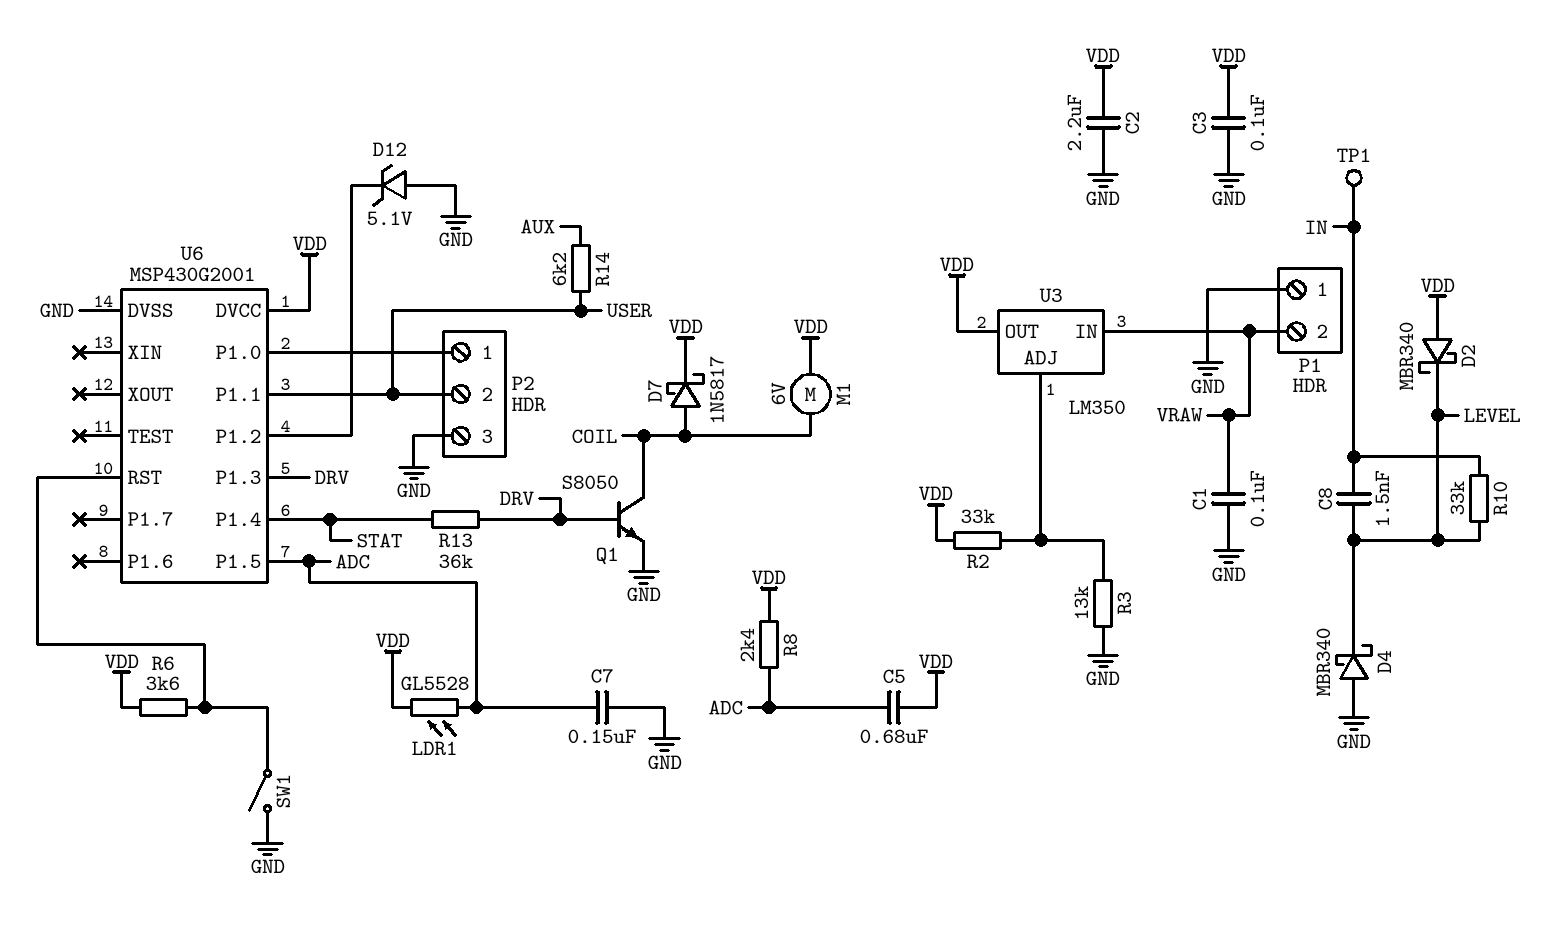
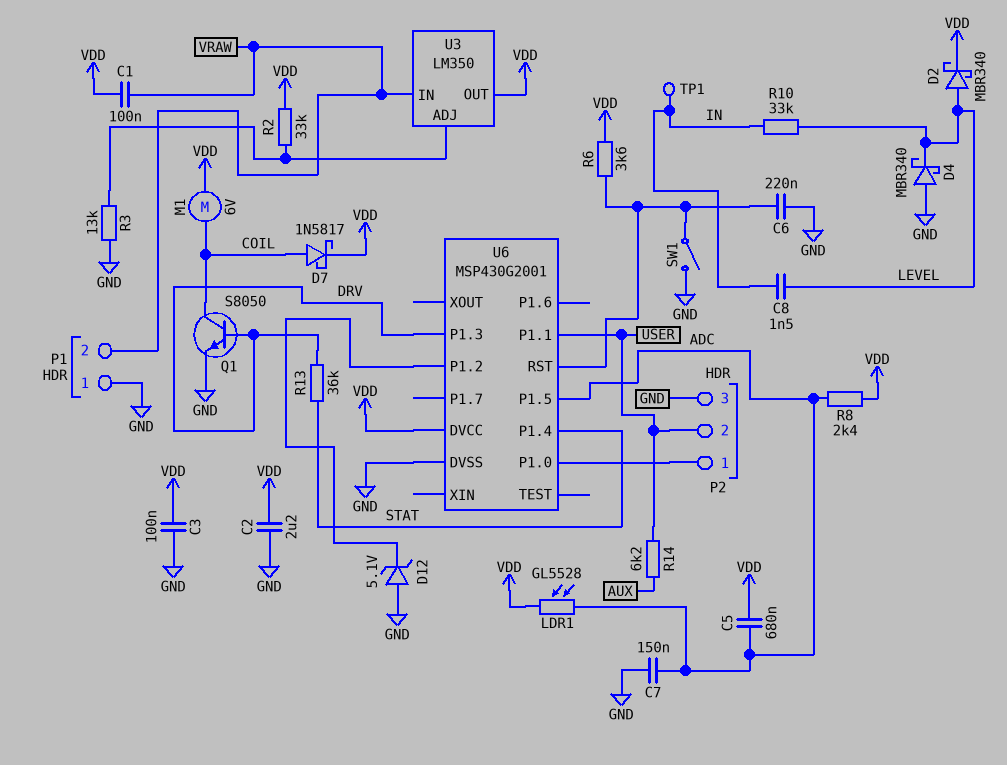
C1: 100nF (GND, VRAW) -> 100nF (VDD, VRAW)
C6: none -> 220nF (GND, U6/RST)
D2: schottky MBR340 (A VDD, K LEVEL) -> schottky MBR340 (A LEVEL, K VDD)

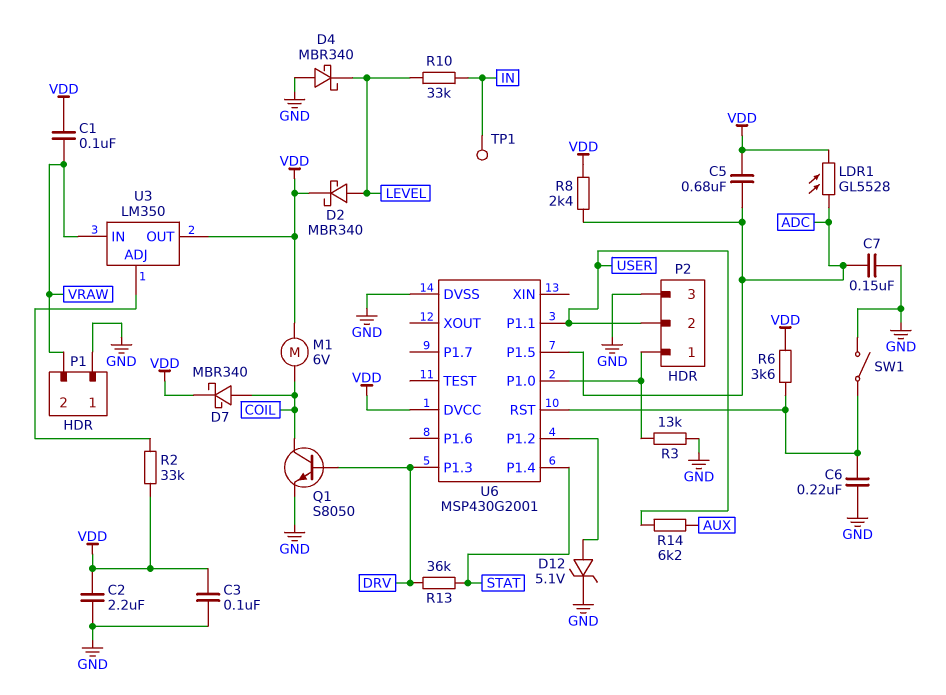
C8: 1.5nF (IN, LEVEL) -> none
D7: schottky 1N5817 (A COIL, K VDD) -> schottky MBR340 (A COIL, K VDD)
D12: zener 5.1V (A GND, K U6/P1.2) -> zener 5.1V (A U6/P1.2, K GND)
R3: 13k (GND, U3/ADJ) -> 13k (GND, P2/1)

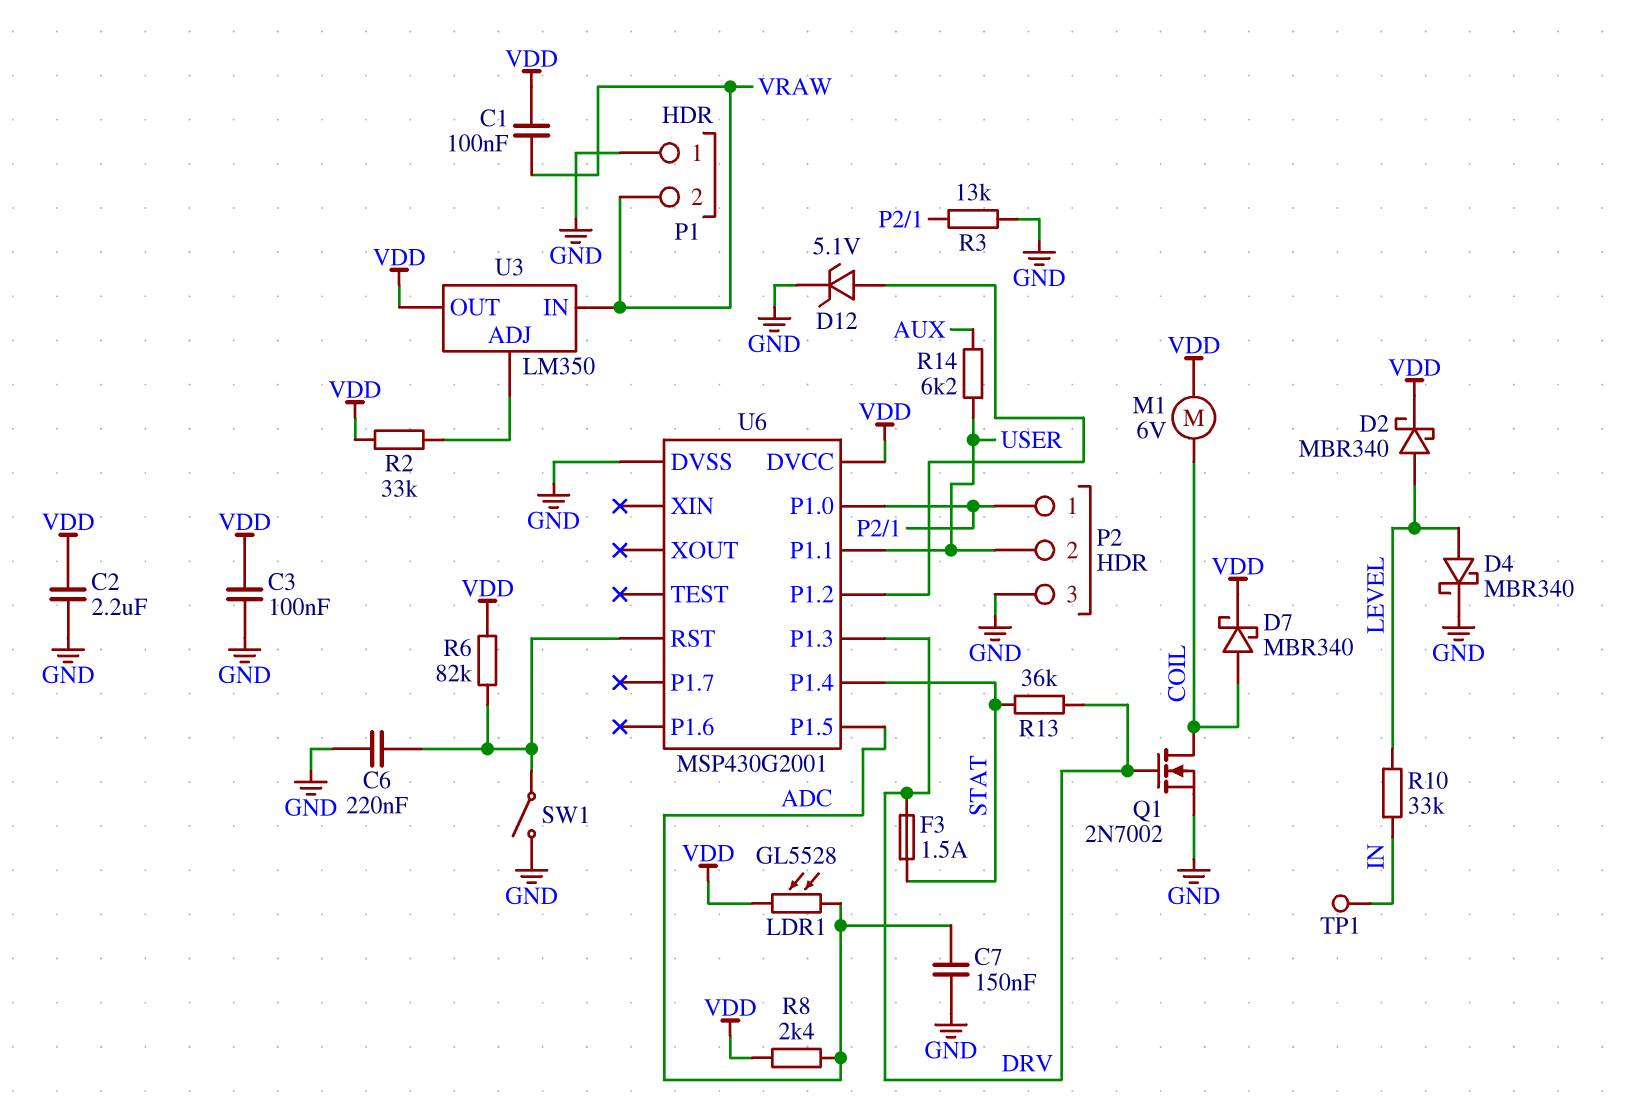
C5: 680nF (ADC, VDD) -> none
D4: schottky MBR340 (A GND, K LEVEL) -> schottky MBR340 (A LEVEL, K GND)
F3: none -> 1.5A (DRV, STAT)
Q1: NPN S8050 (B DRV, C COIL, E GND) -> NMOS 2N7002 (G DRV, D COIL, S GND)
R6: 3.6k (U6/RST, VDD) -> 82k (U6/RST, VDD)

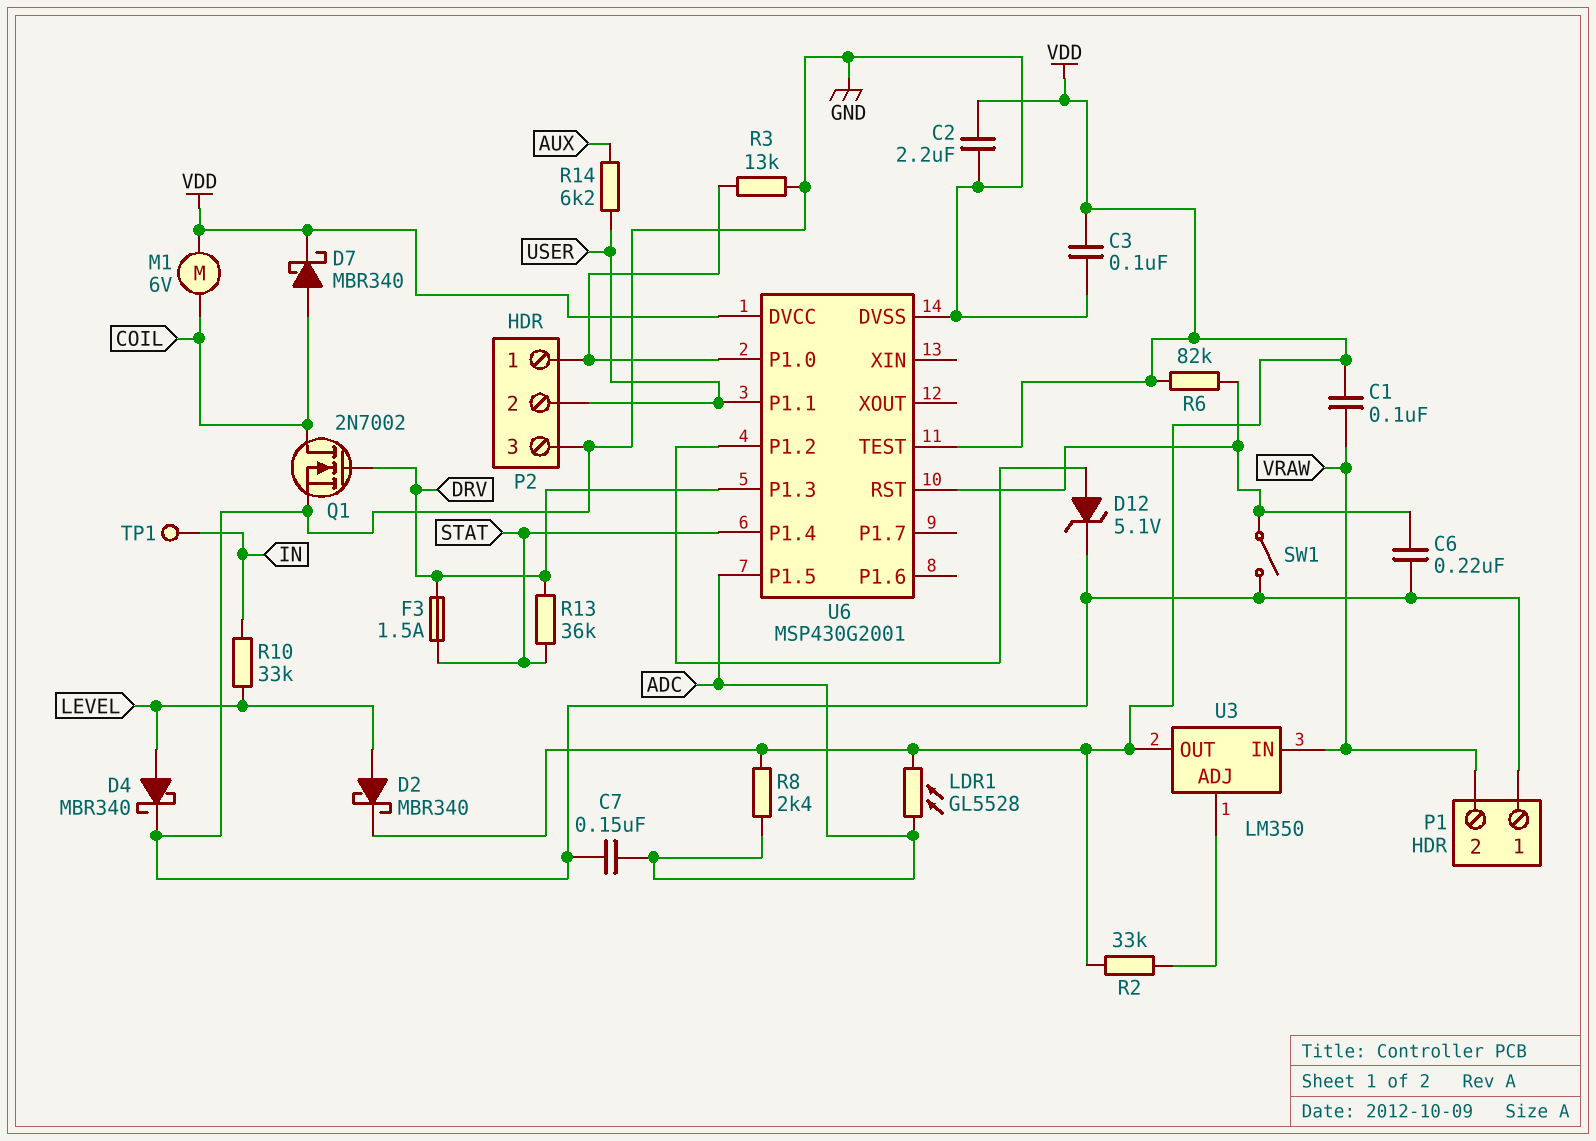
U6 pin TEST: none -> VDD

